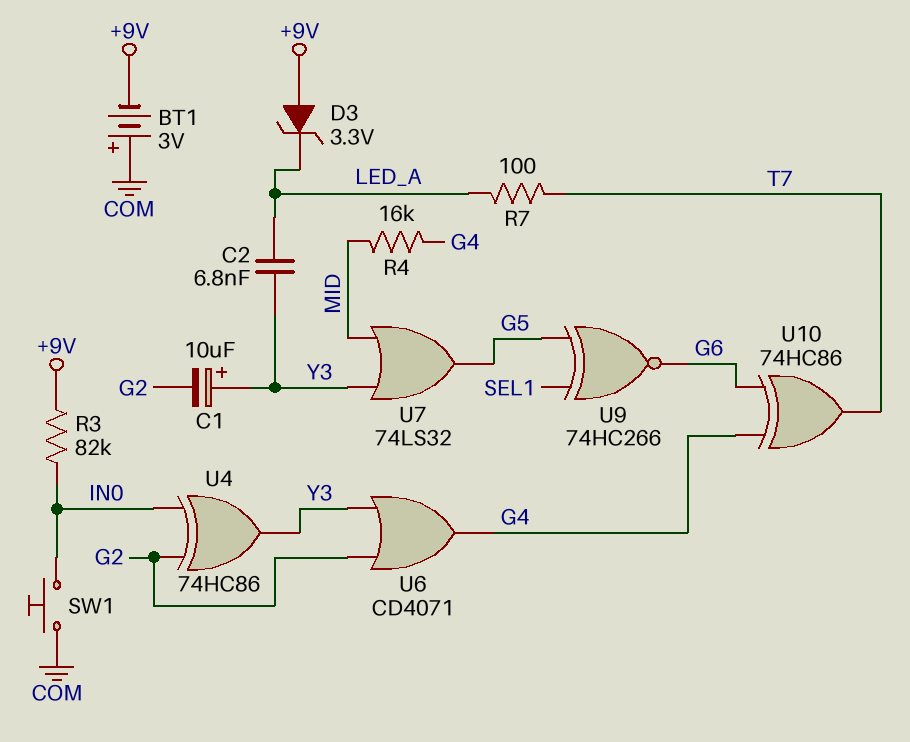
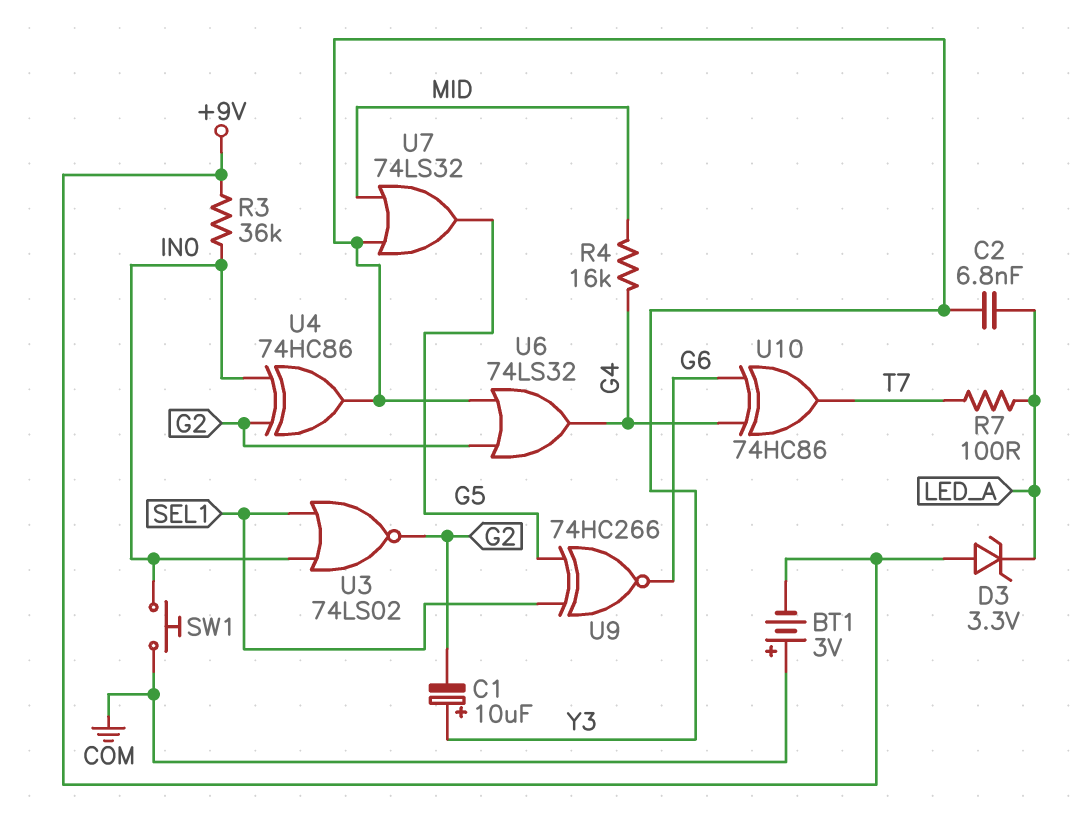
R3: 82k (+9V, IN0) -> 36k (+9V, IN0)
U3: none -> NOR 74LS02 (in IN0, in SEL1, out G2)
U6: OR CD4071 (in G2, in Y3, out G4) -> OR 74LS32 (in G2, in Y3, out G4)

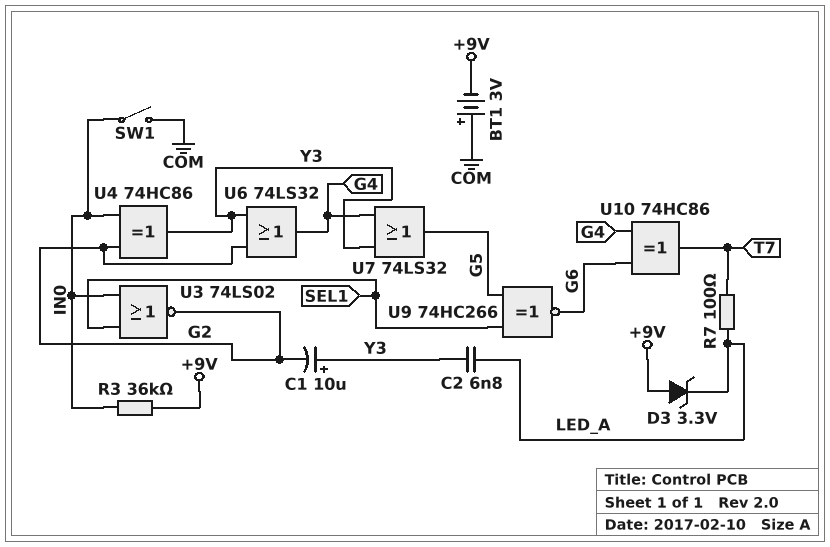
R4: 16k (G4, MID) -> none
SW1: button (COM, IN0) -> switch (COM, IN0)
U7: OR 74LS32 (in MID, in Y3, out G5) -> OR 74LS32 (in G4, in Y3, out G5)

